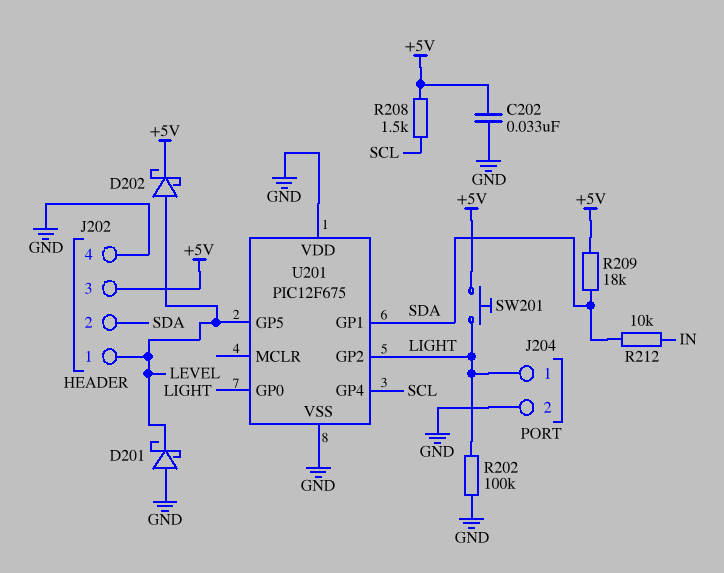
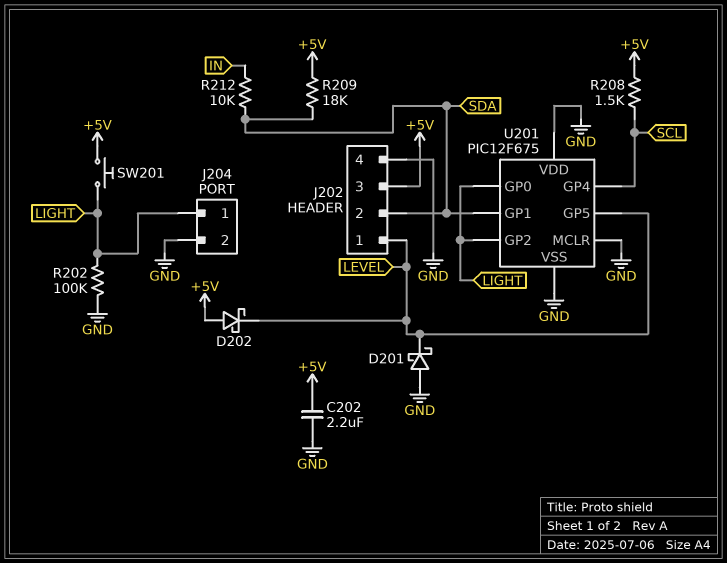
C202: 33nF (+5V, GND) -> 2.2uF (+5V, GND)
D202: schottky (A LEVEL, K +5V) -> schottky (A +5V, K LEVEL)
U201 pin MCLR: none -> GND

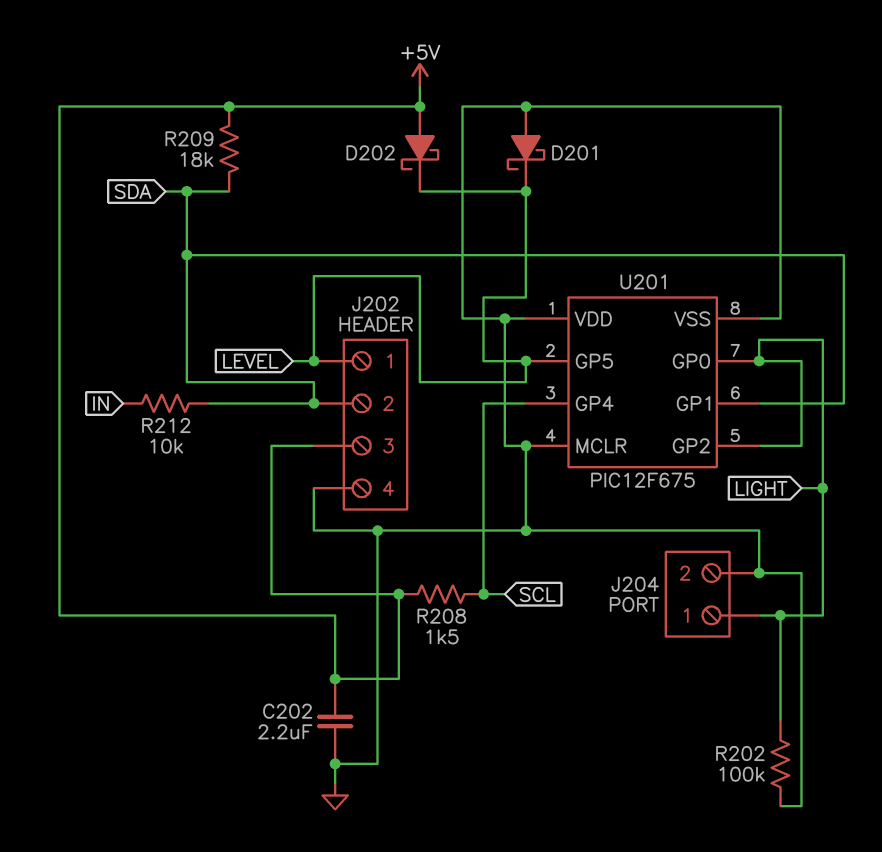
SW201: button (+5V, LIGHT) -> none

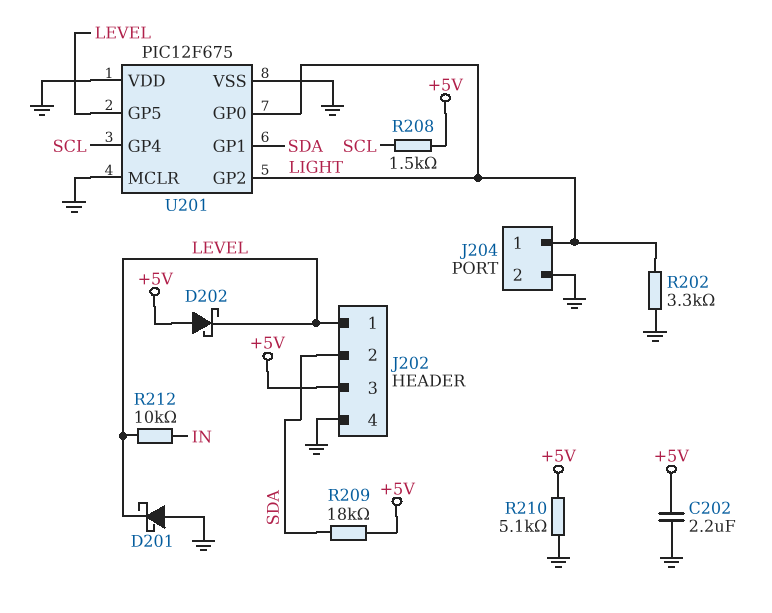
R202: 100k (GND, LIGHT) -> 3.3k (GND, LIGHT)
R210: none -> 5.1k (+5V, GND)
R212: 10k (IN, SDA) -> 10k (IN, LEVEL)

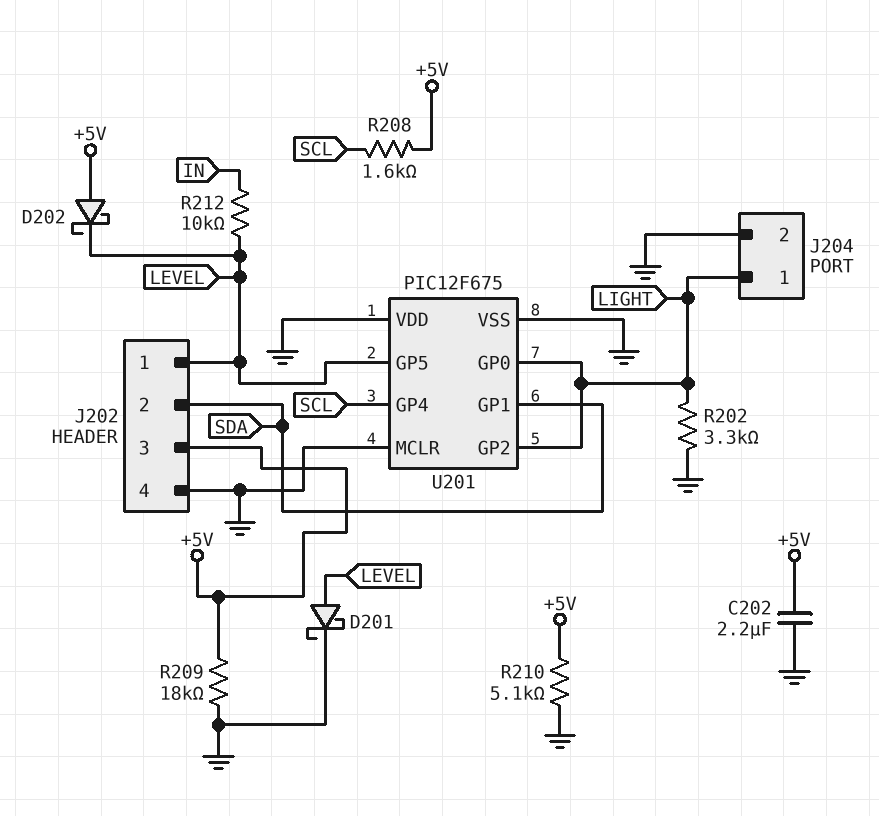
D201: schottky (A GND, K LEVEL) -> schottky (A LEVEL, K GND)
R208: 1.5k (+5V, SCL) -> 1.6k (+5V, SCL)
R209: 18k (+5V, SDA) -> 18k (+5V, GND)

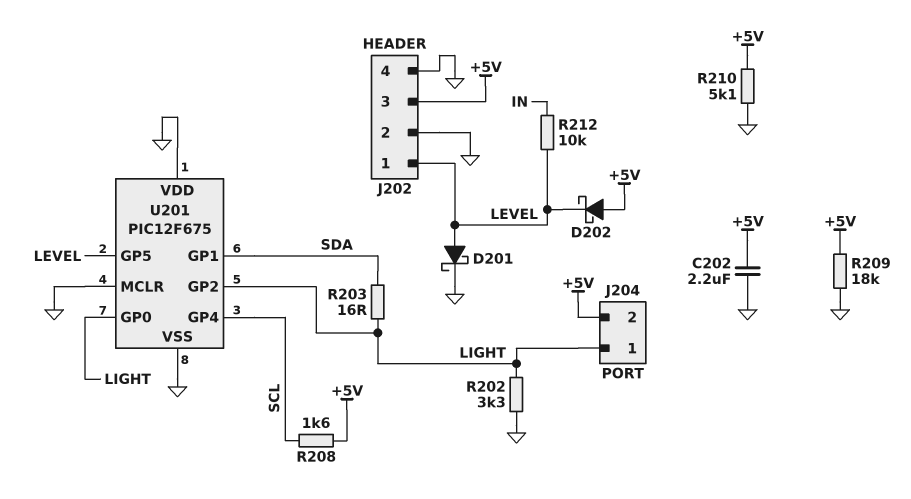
J202 pin 2: SDA -> GND
J204 pin 2: GND -> +5V
R203: none -> 16 (LIGHT, SDA)

